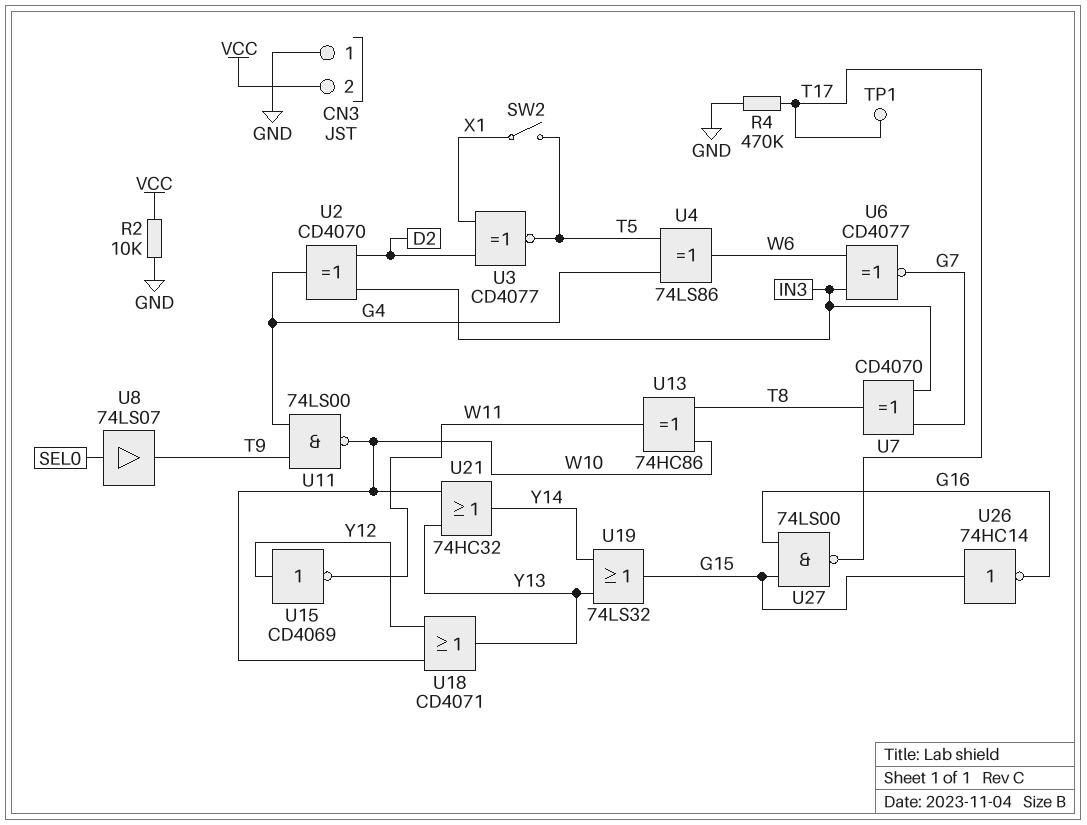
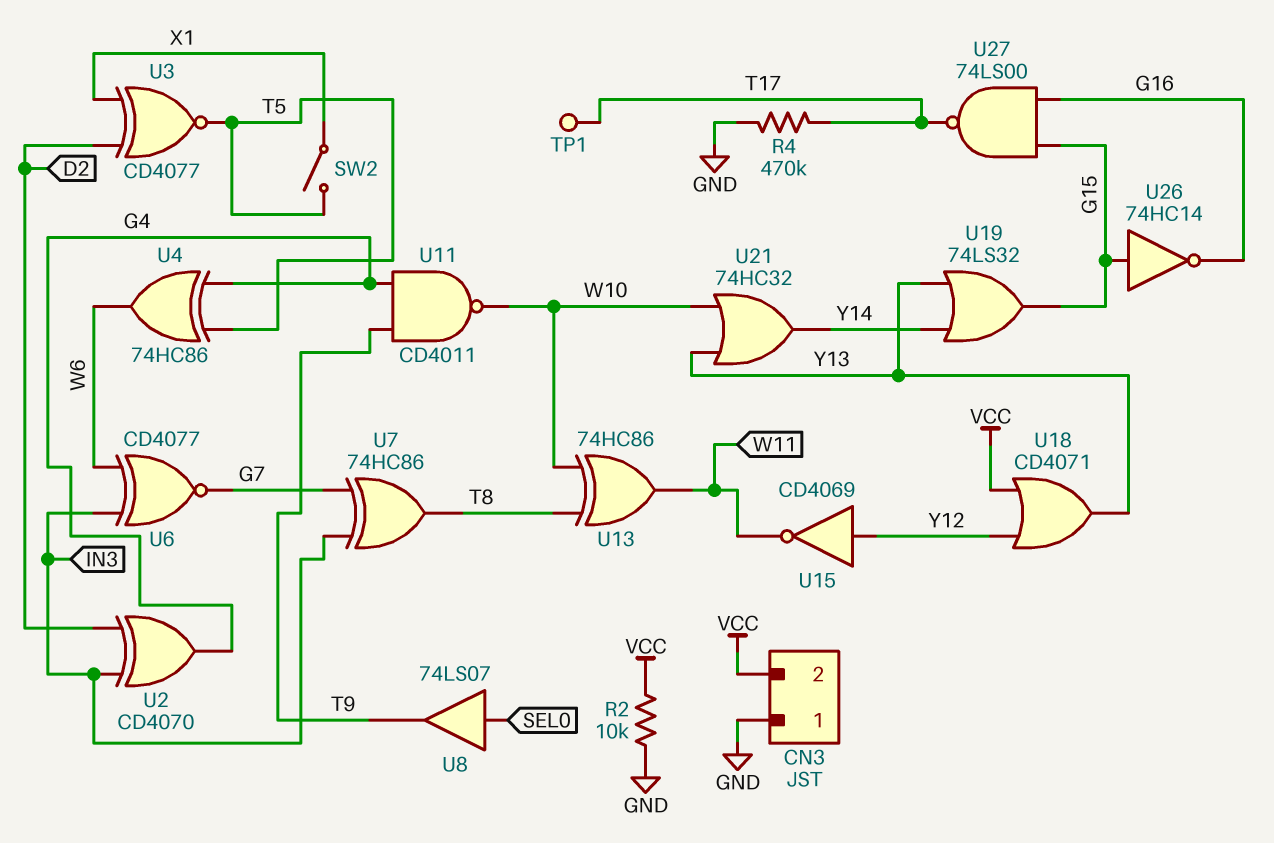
U4: XOR 74LS86 (in G4, in T5, out W6) -> XOR 74HC86 (in G4, in T5, out W6)
U7: XOR CD4070 (in G7, in IN3, out T8) -> XOR 74HC86 (in G7, in IN3, out T8)
U11: NAND 74LS00 (in G4, in T9, out W10) -> NAND CD4011 (in G4, in T9, out W10)
U18: OR CD4071 (in W10, in Y12, out Y13) -> OR CD4071 (in VCC, in Y12, out Y13)

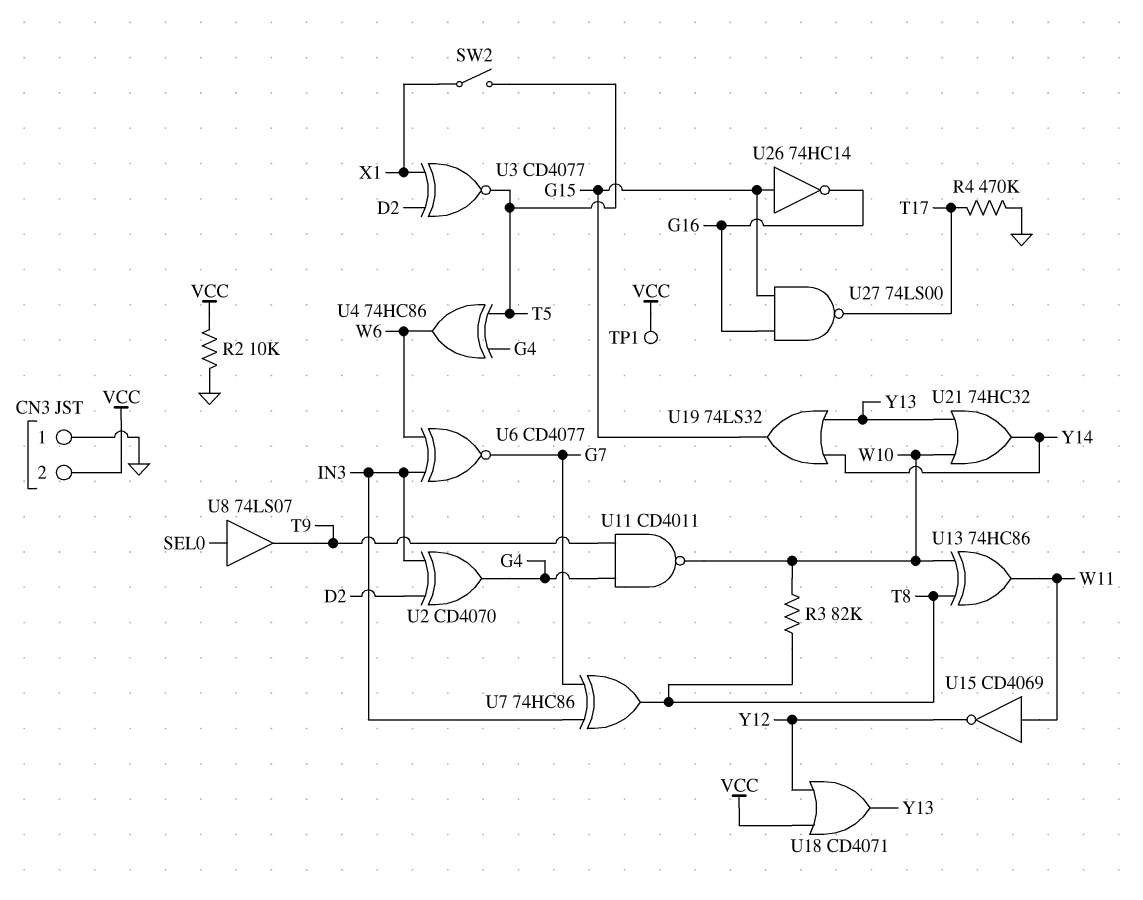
R3: none -> 82k (T8, W10)
TP1: test point (T17) -> test point (VCC)
U15: NOT CD4069 (in Y12, out W11) -> NOT CD4069 (in W11, out Y12)

